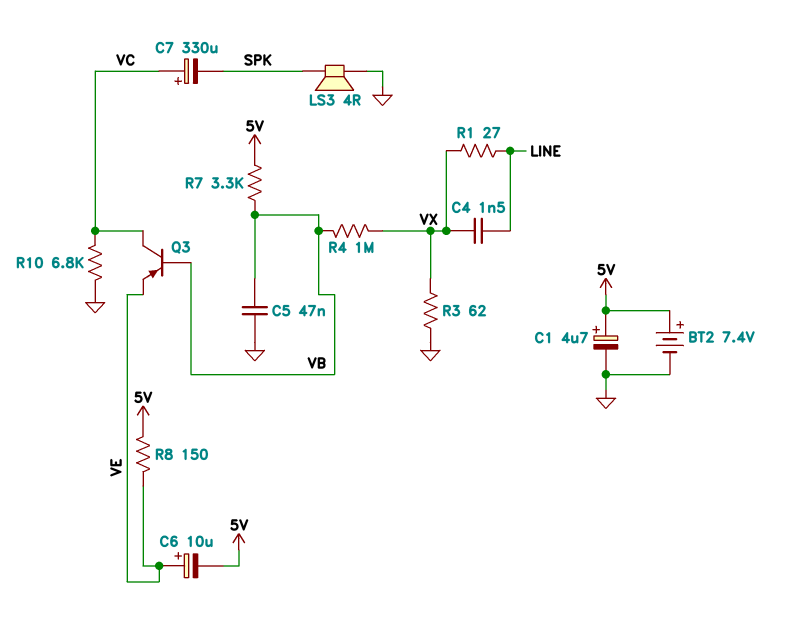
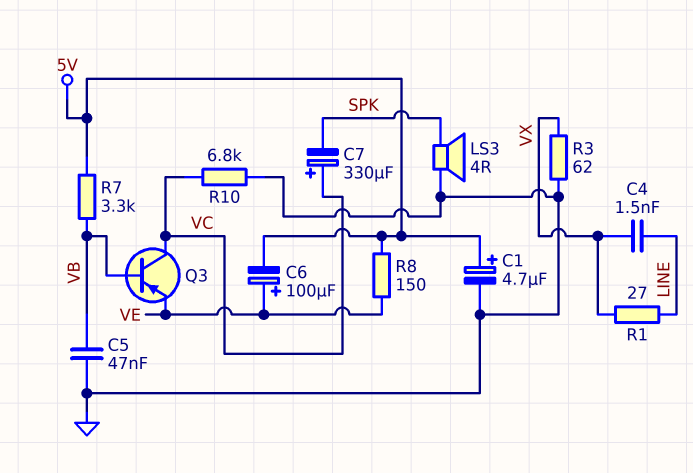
BT2: 7.4V (plus 5V, minus GND) -> none
C6: 10uF (plus VE, minus 5V) -> 100uF (plus VE, minus 5V)
R4: 1M (VB, VX) -> none

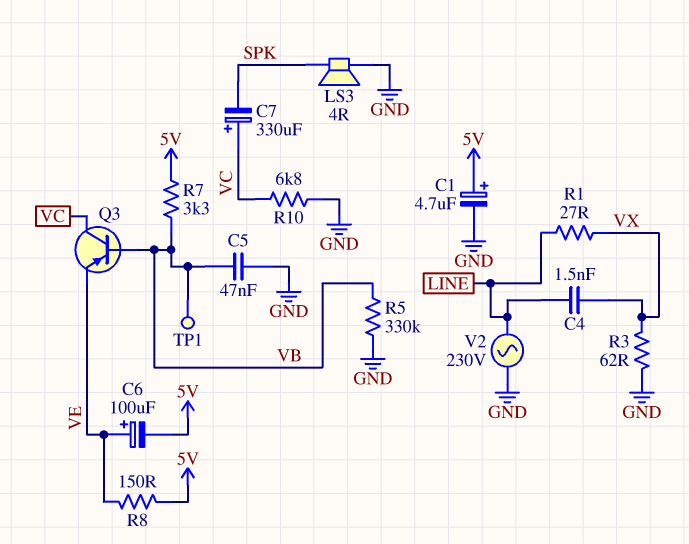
R5: none -> 330k (GND, VB)
TP1: none -> test point (VB)
V2: none -> AC 230V (GND, LINE)

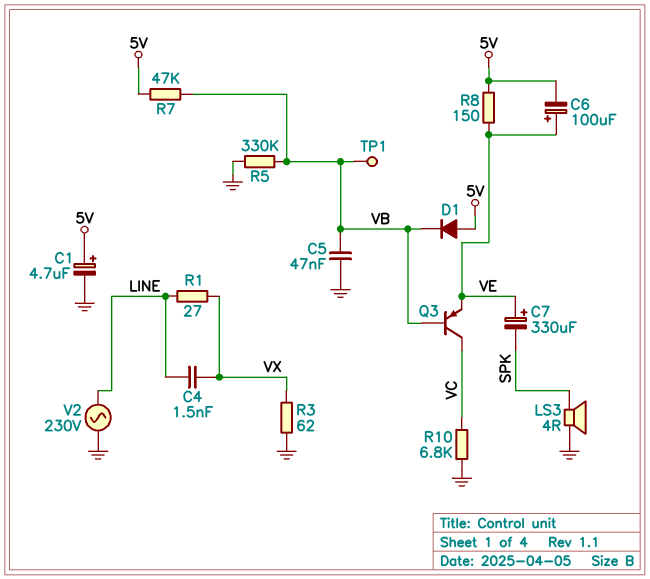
C7: 330uF (plus VC, minus SPK) -> 330uF (plus VE, minus SPK)
D1: none -> diode (A 5V, K VB)
R7: 3.3k (5V, VB) -> 47k (5V, VB)

